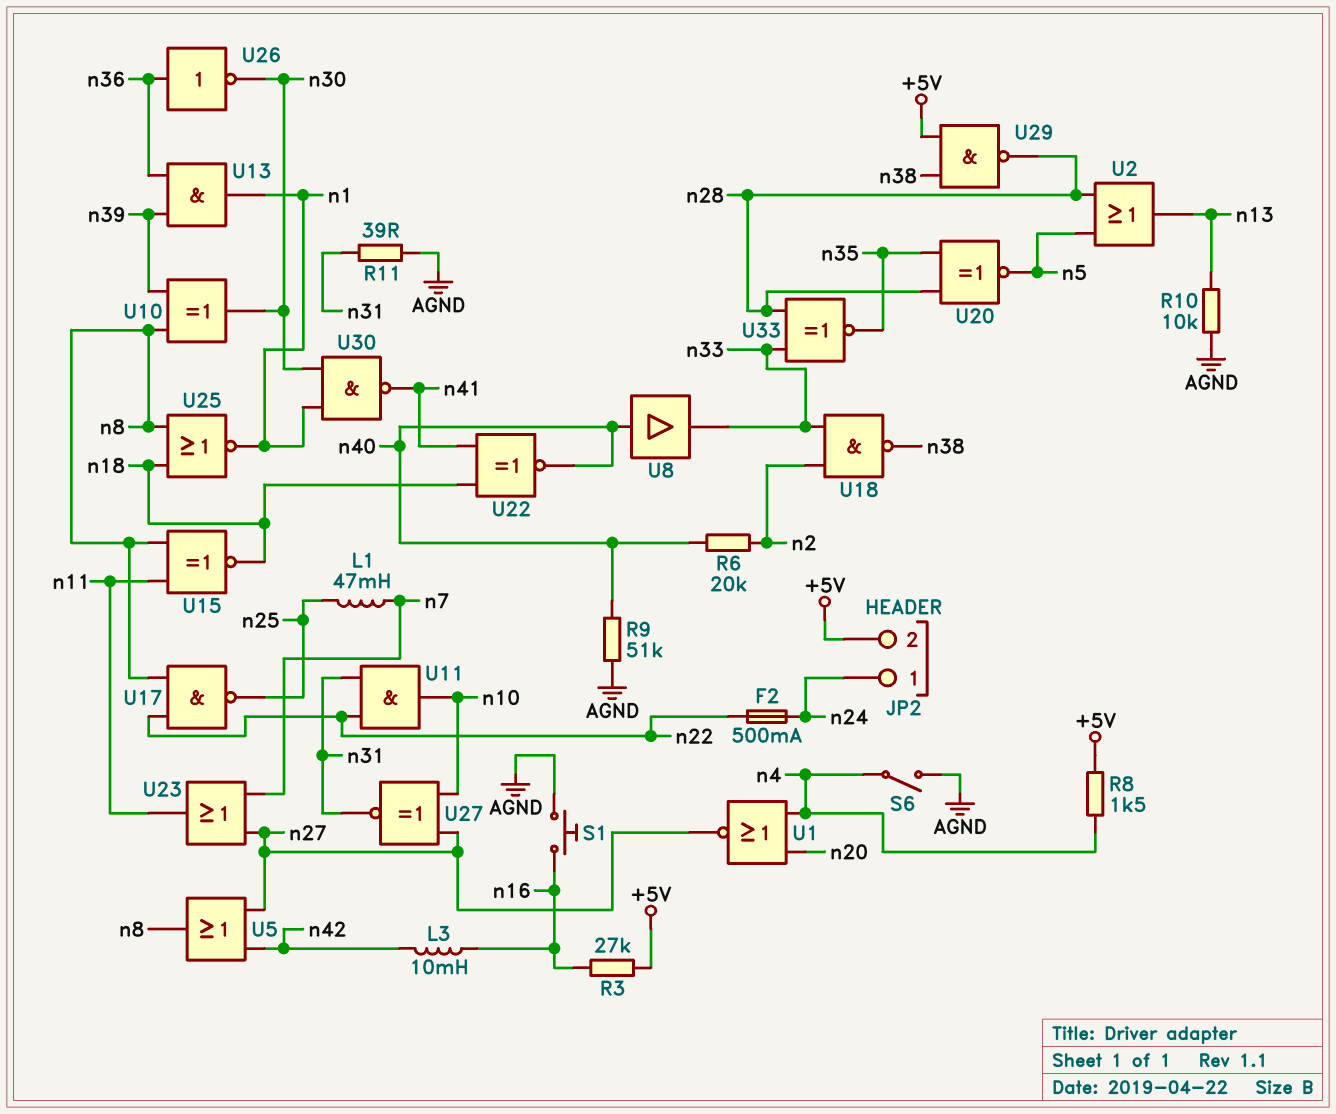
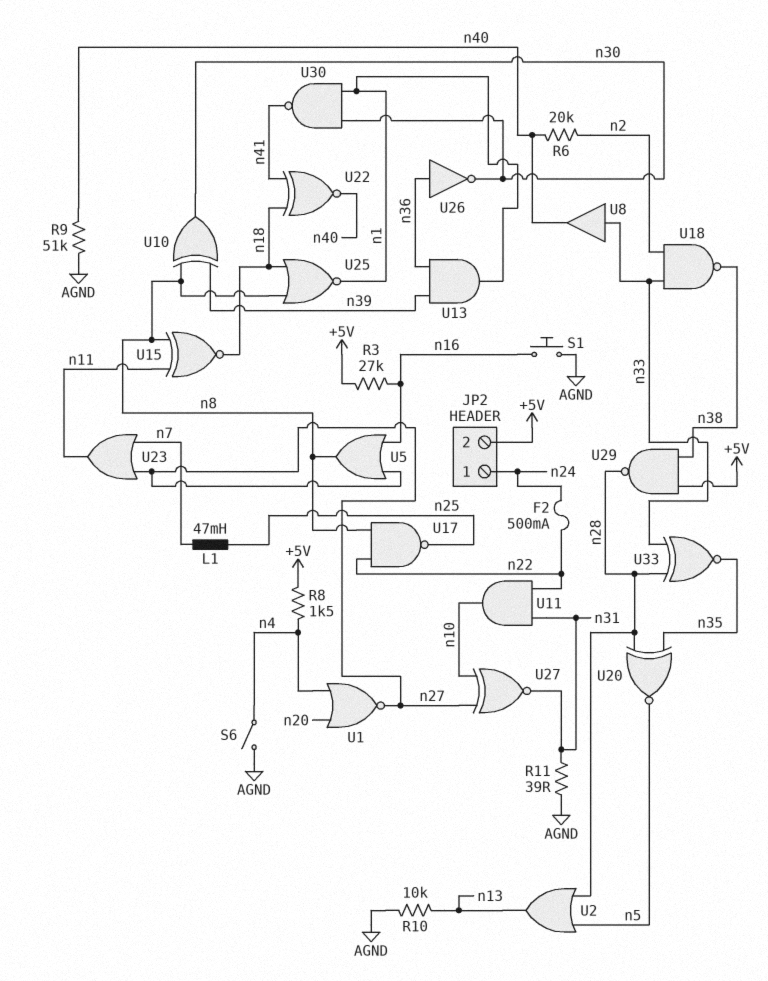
L3: 10mH (n16, n42) -> none
U5: OR (in n27, in n42, out n8) -> OR (in n16, in n27, out n8)
U8: buffer (in n40, out n33) -> buffer (in n33, out n40)

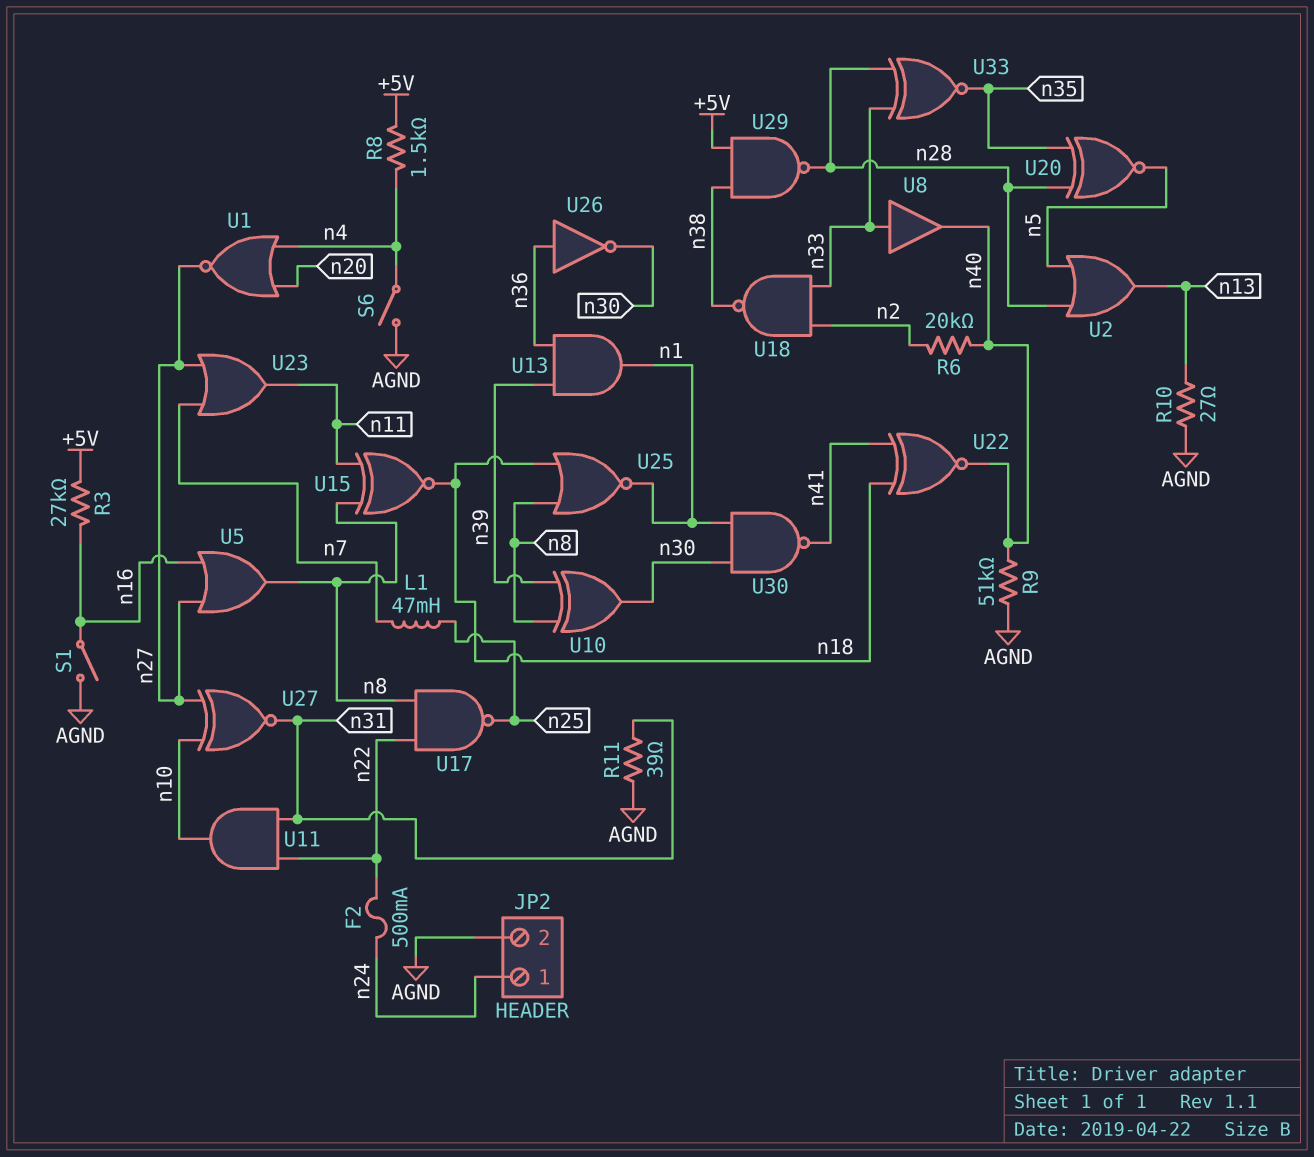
JP2 pin 2: +5V -> AGND
R10: 10k (AGND, n13) -> 27 (AGND, n13)
S1: button (AGND, n16) -> switch (AGND, n16)

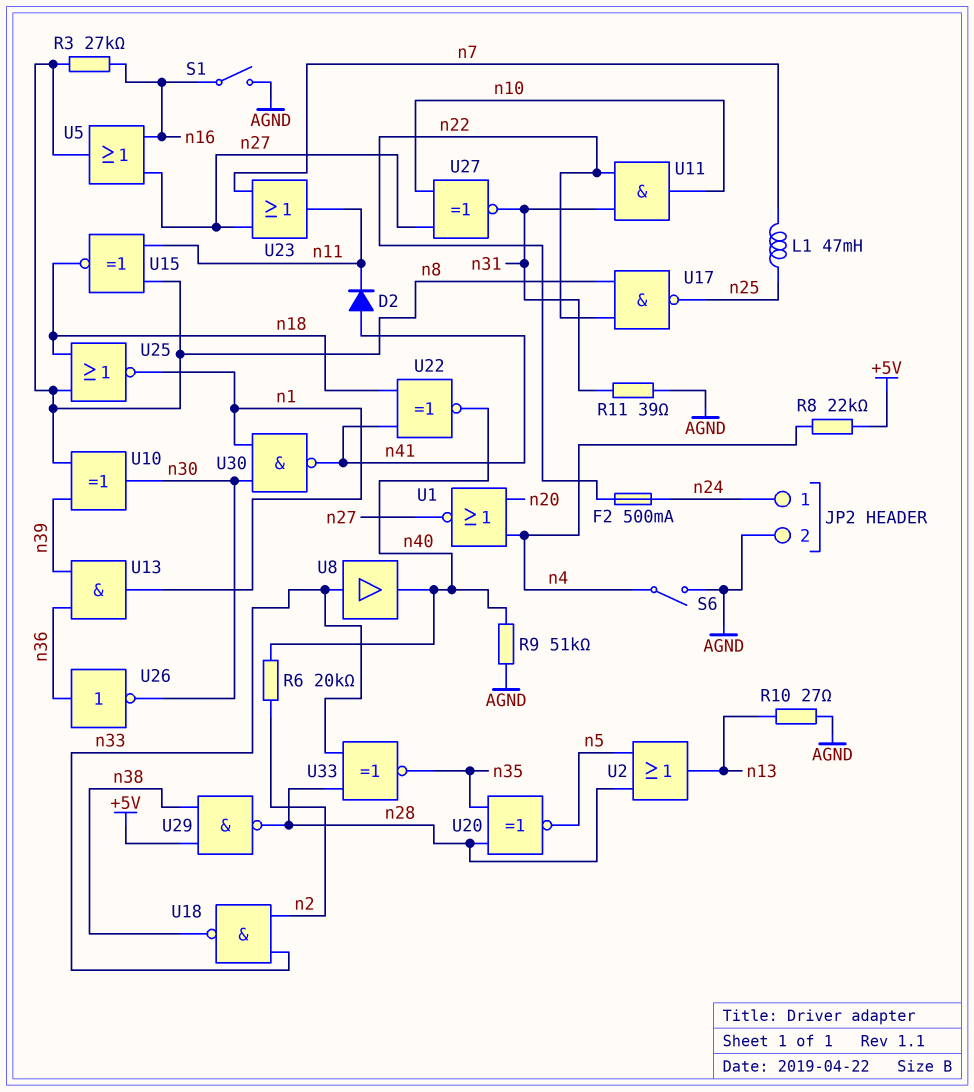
D2: none -> diode (A n41, K n11)
R3: 27k (+5V, n16) -> 27k (n8, n16)
R8: 1.5k (+5V, n4) -> 22k (+5V, n4)

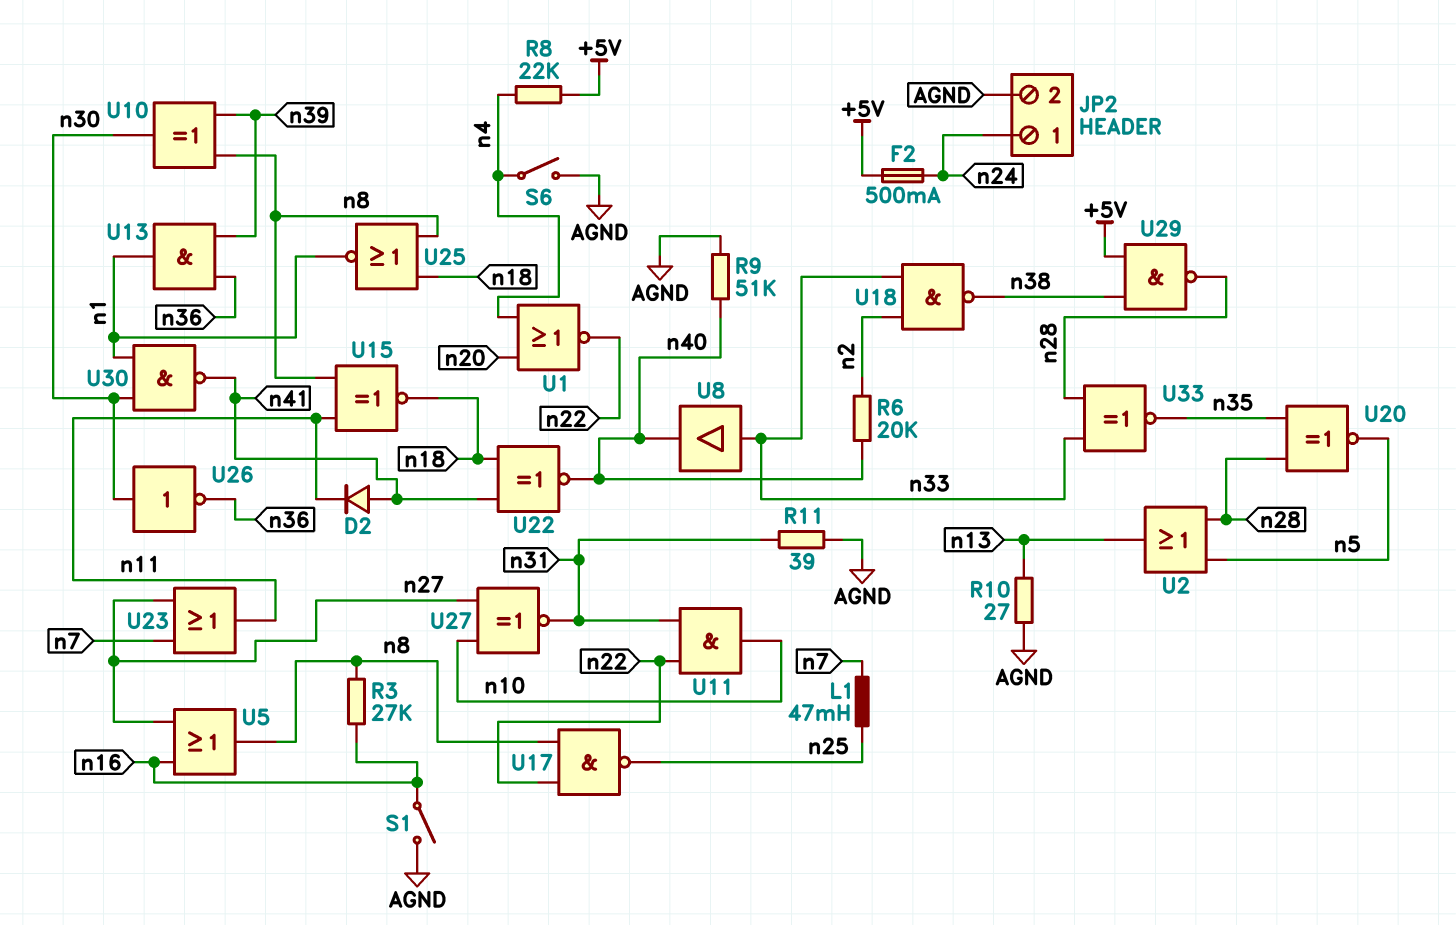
F2: 500mA (n22, n24) -> 500mA (+5V, n24)
U1: NOR (in n4, in n20, out n27) -> NOR (in n4, in n20, out n22)
U26: NOT (in n36, out n30) -> NOT (in n30, out n36)

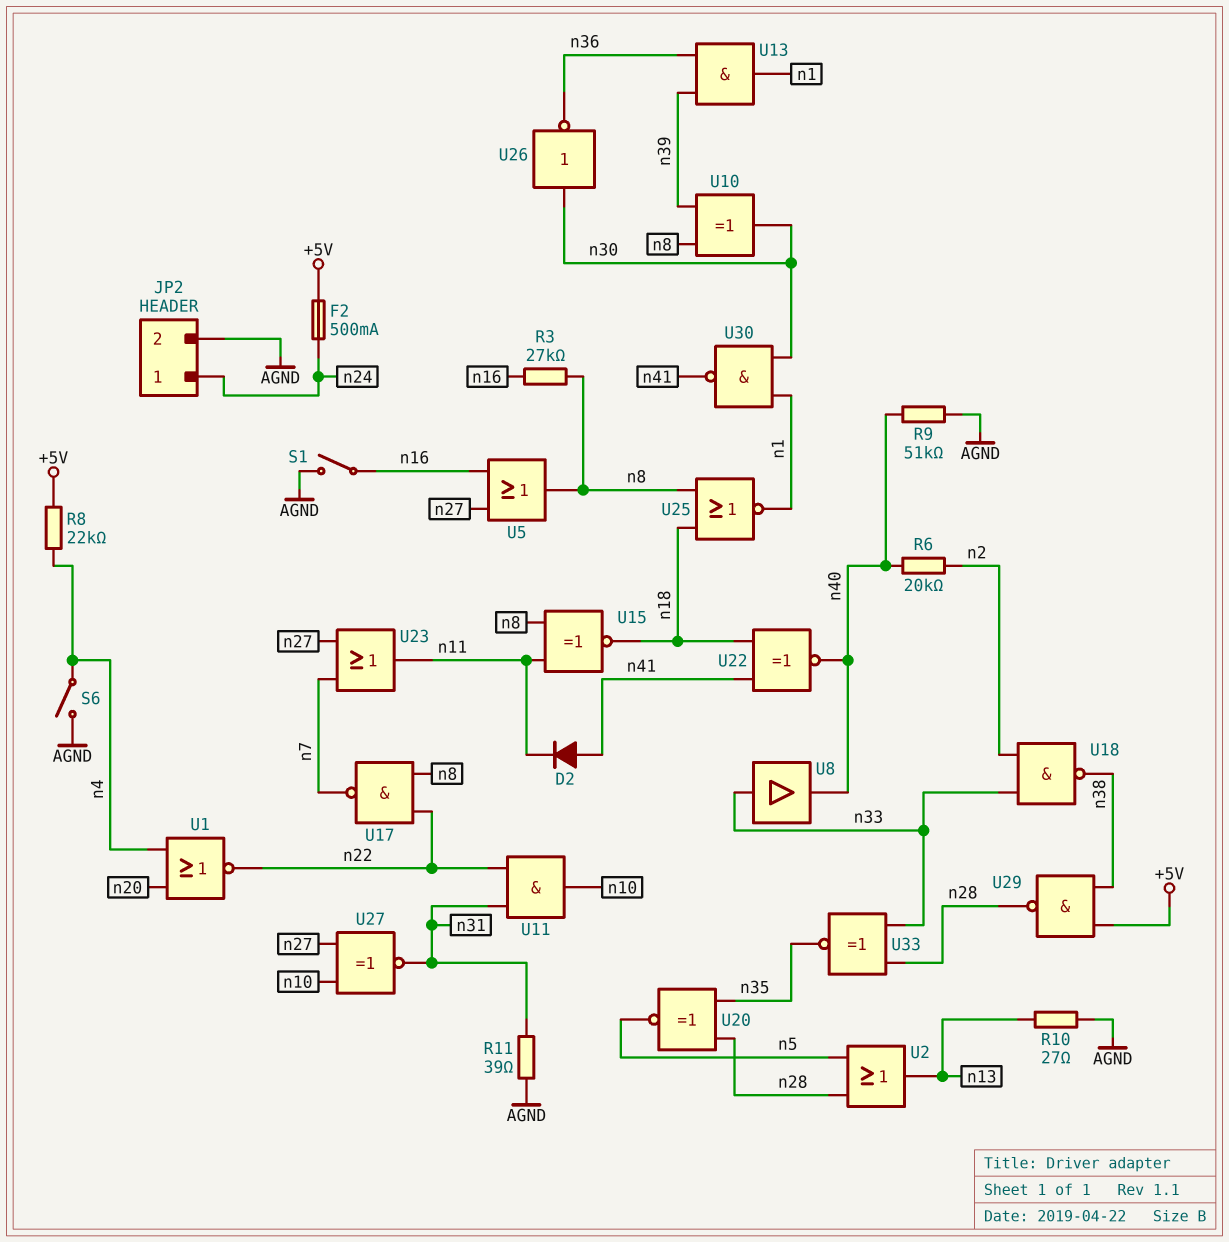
L1: 47mH (n7, n25) -> none
U17: NAND (in n8, in n22, out n25) -> NAND (in n8, in n22, out n7)

